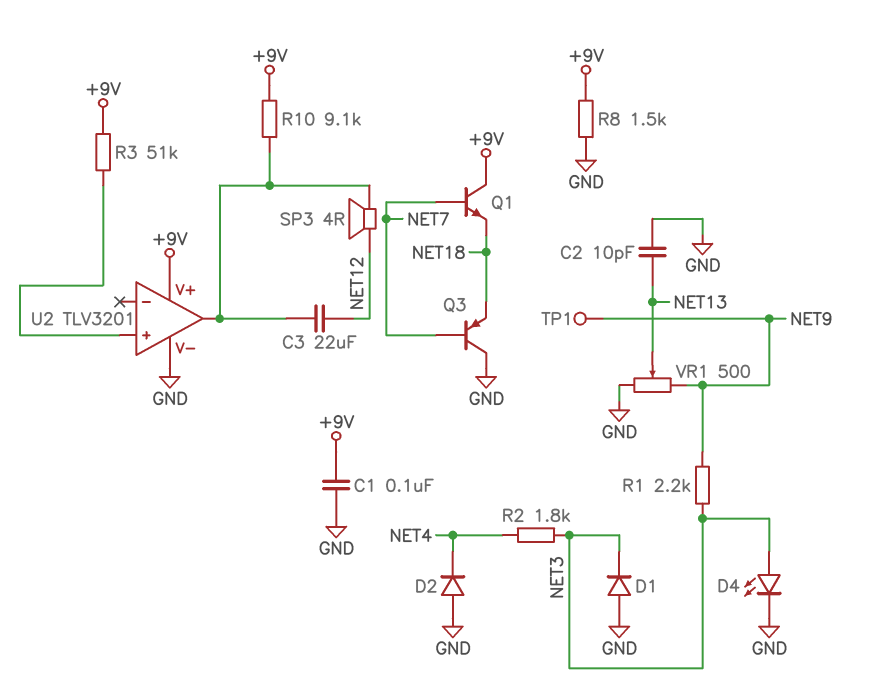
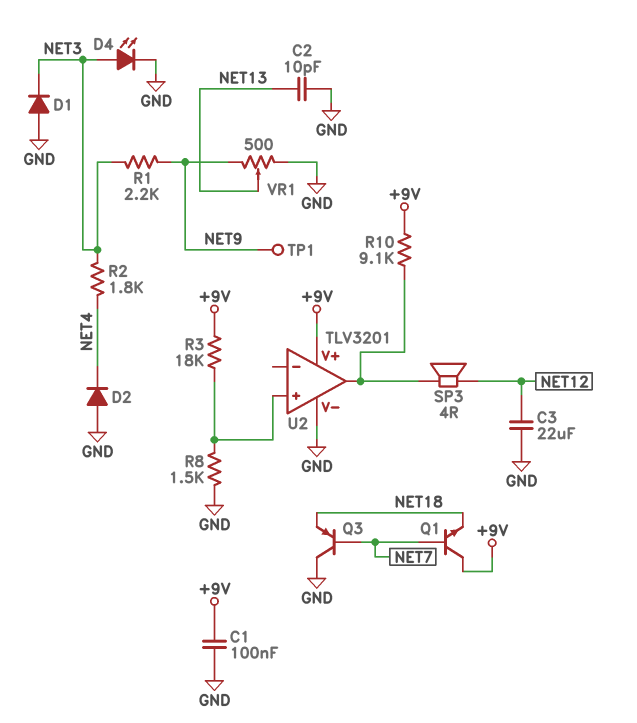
C3: 22uF (NET12, U2/out) -> 22uF (GND, NET12)
R3: 51k (+9V, U2/in+) -> 18k (+9V, U2/in+)
R8: 1.5k (+9V, GND) -> 1.5k (GND, U2/in+)

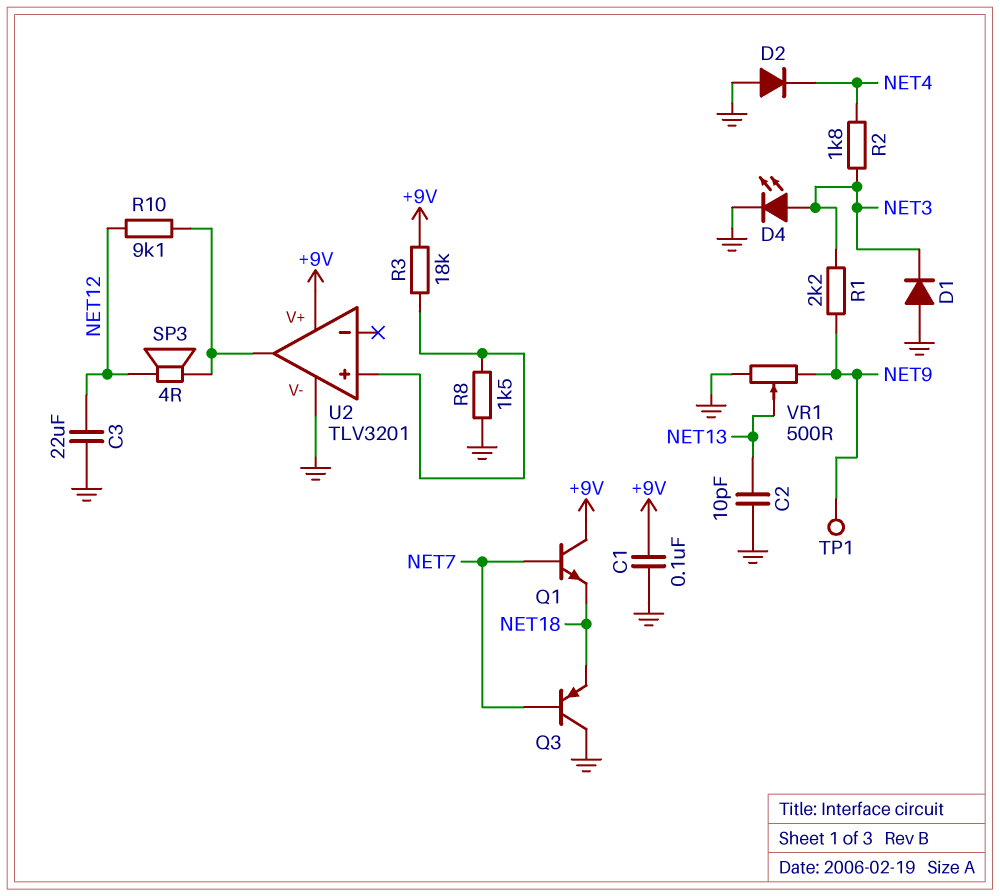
R10: 9.1k (+9V, U2/out) -> 9.1k (NET12, U2/out)

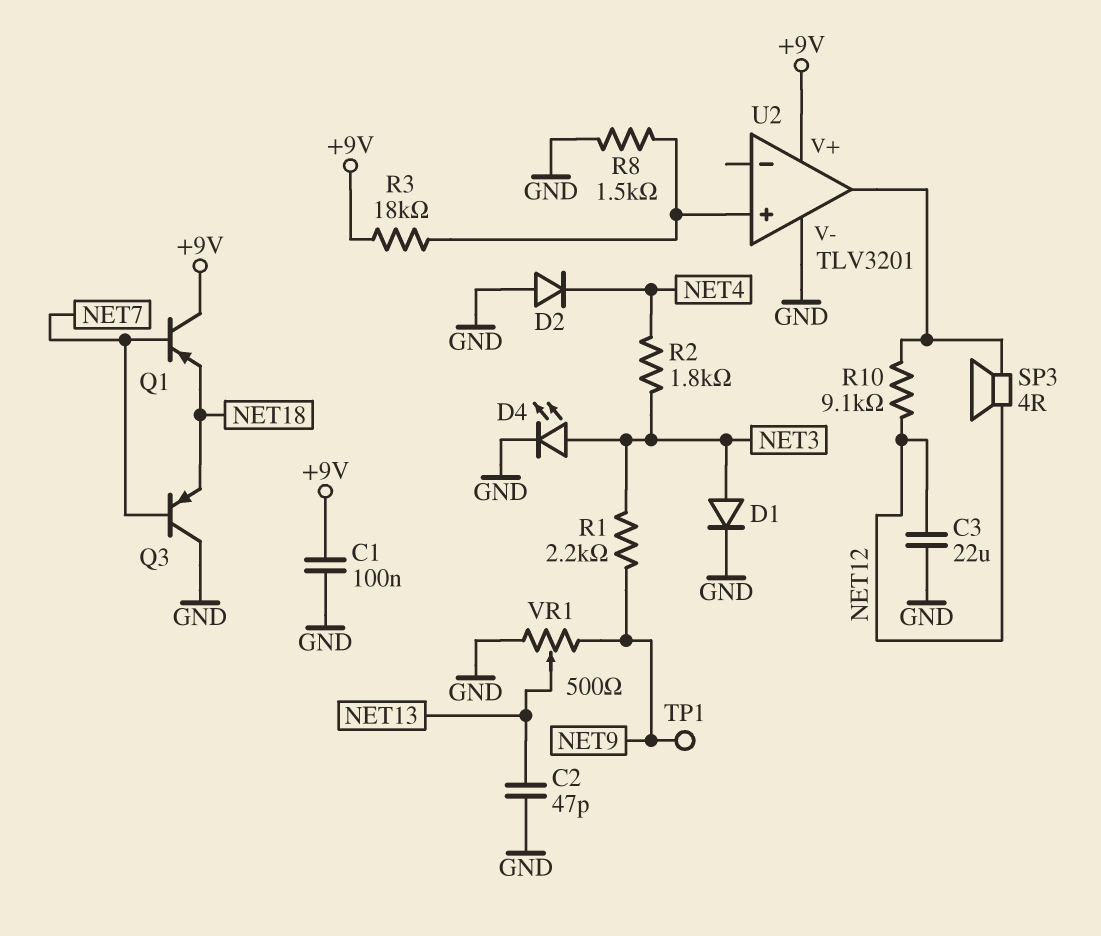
C2: 10pF (GND, NET13) -> 47pF (GND, NET13)
D1: diode (A GND, K NET3) -> diode (A NET3, K GND)
Q1: NPN (B NET7, C +9V, E NET18) -> PNP (B NET7, C +9V, E NET18)

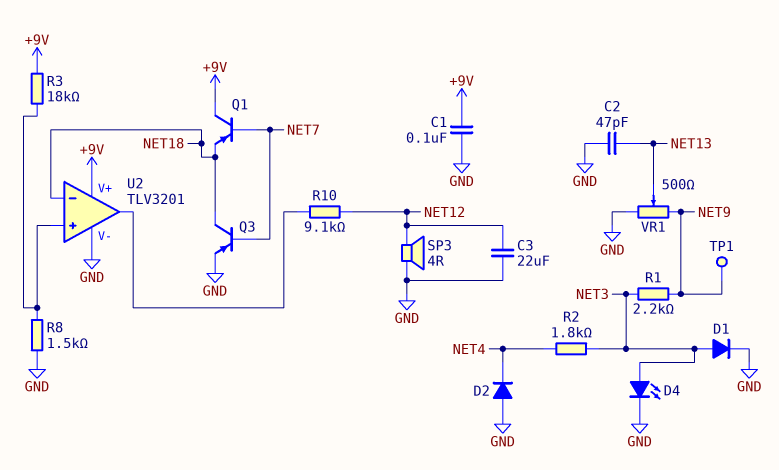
Q3: PNP (B NET7, C GND, E NET18) -> PNP (B NET7, C NET18, E GND)
SP3: speaker 4R (NET12, U2/out) -> speaker 4R (GND, NET12)
U2 pin in-: none -> NET18

